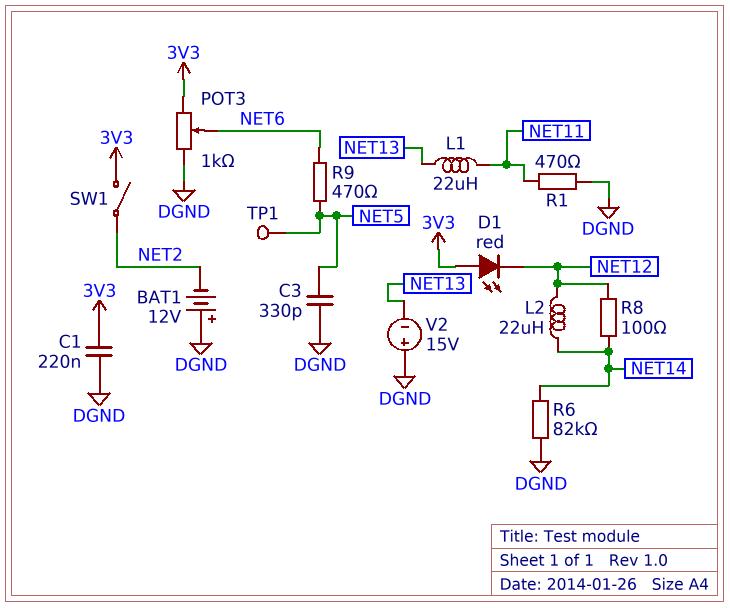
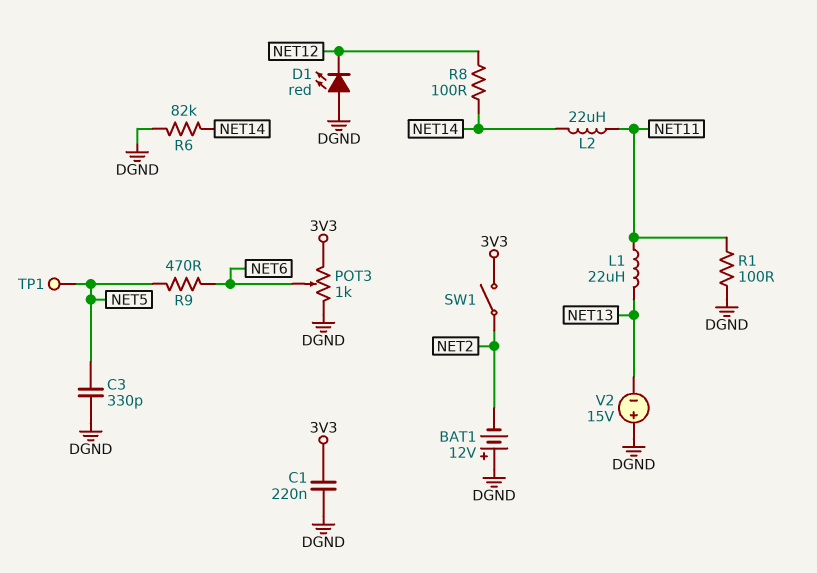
D1: LED red (A 3V3, K NET12) -> LED red (A DGND, K NET12)
L2: 22uH (NET12, NET14) -> 22uH (NET11, NET14)
R1: 470 (DGND, NET11) -> 100 (DGND, NET11)

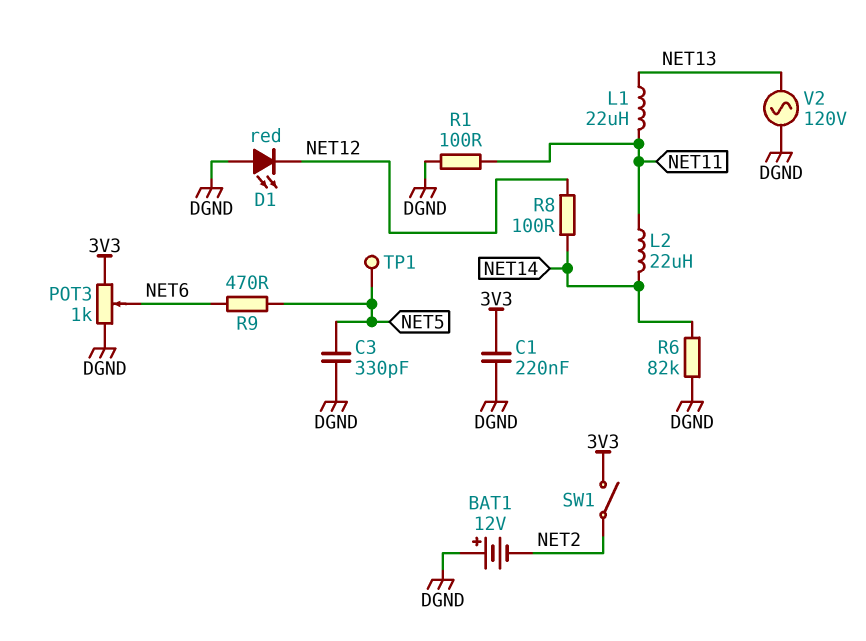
V2: 15V (plus DGND, minus NET13) -> AC 120V (DGND, NET13)

